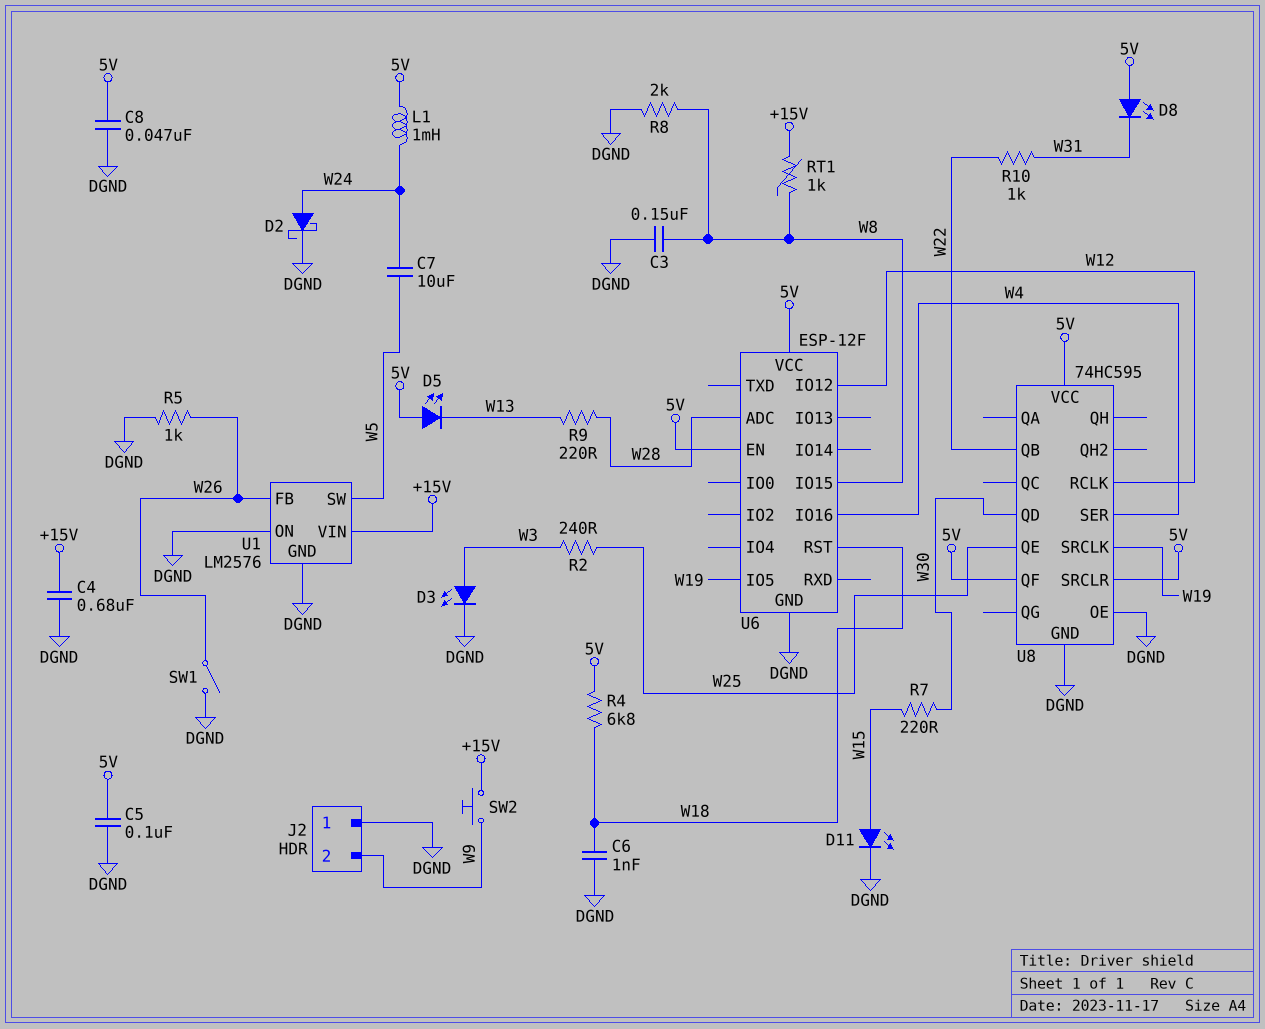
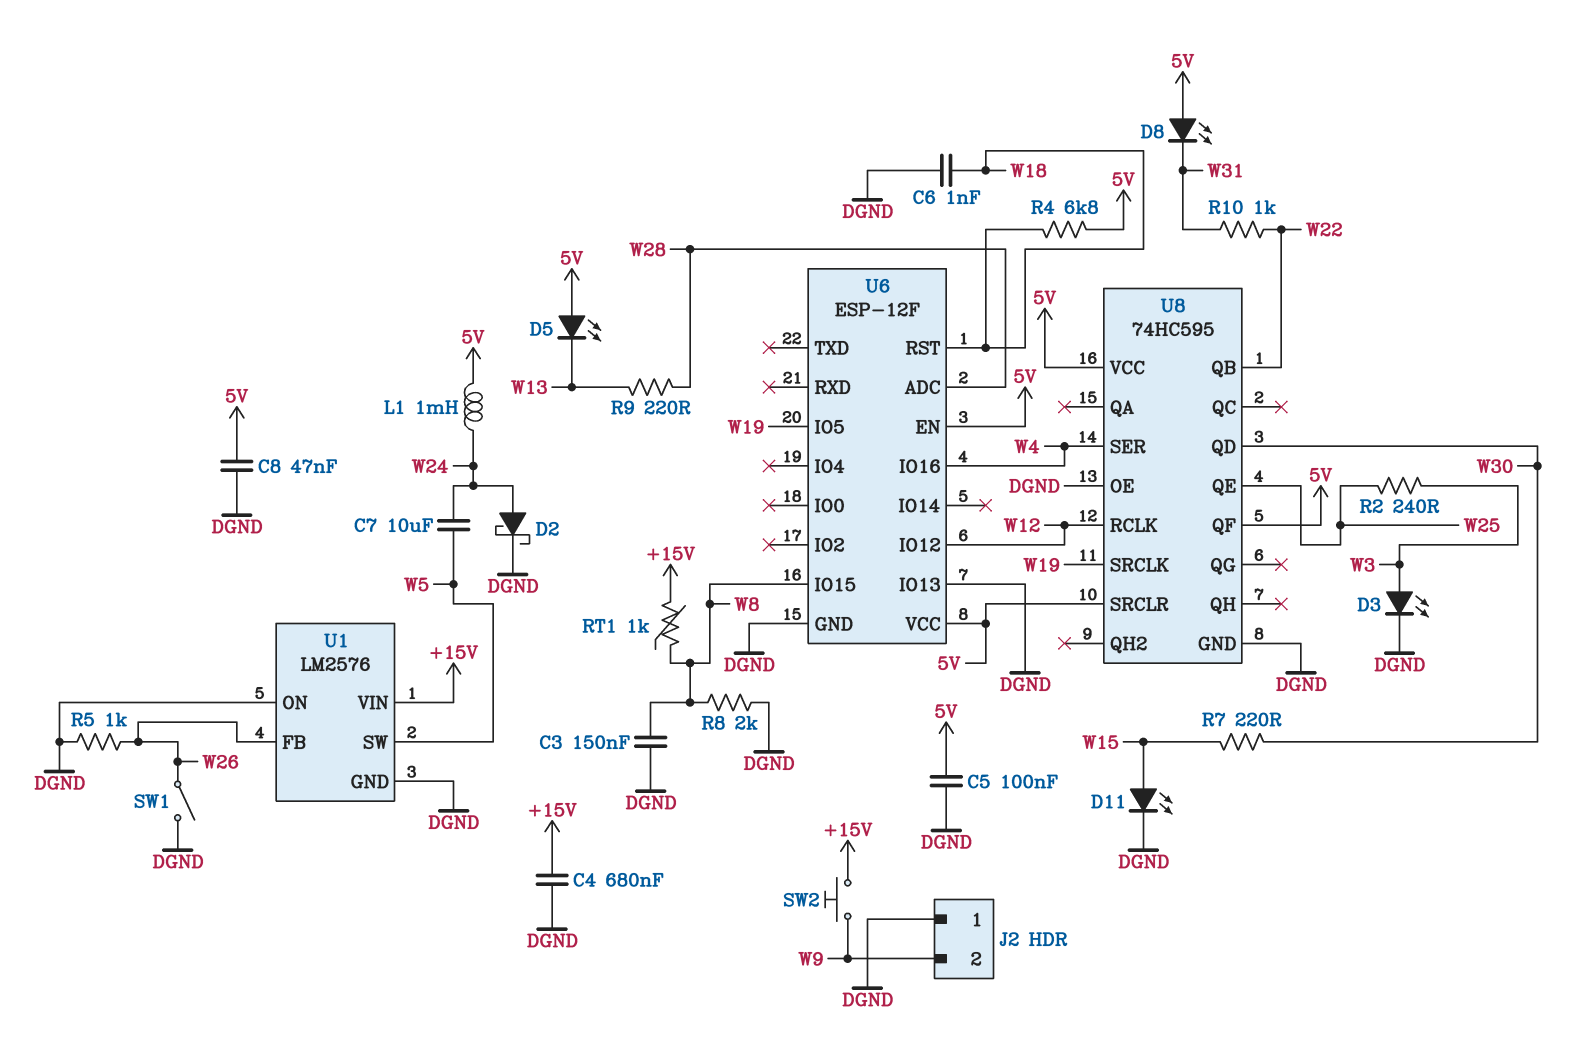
U6 pin IO13: none -> DGND

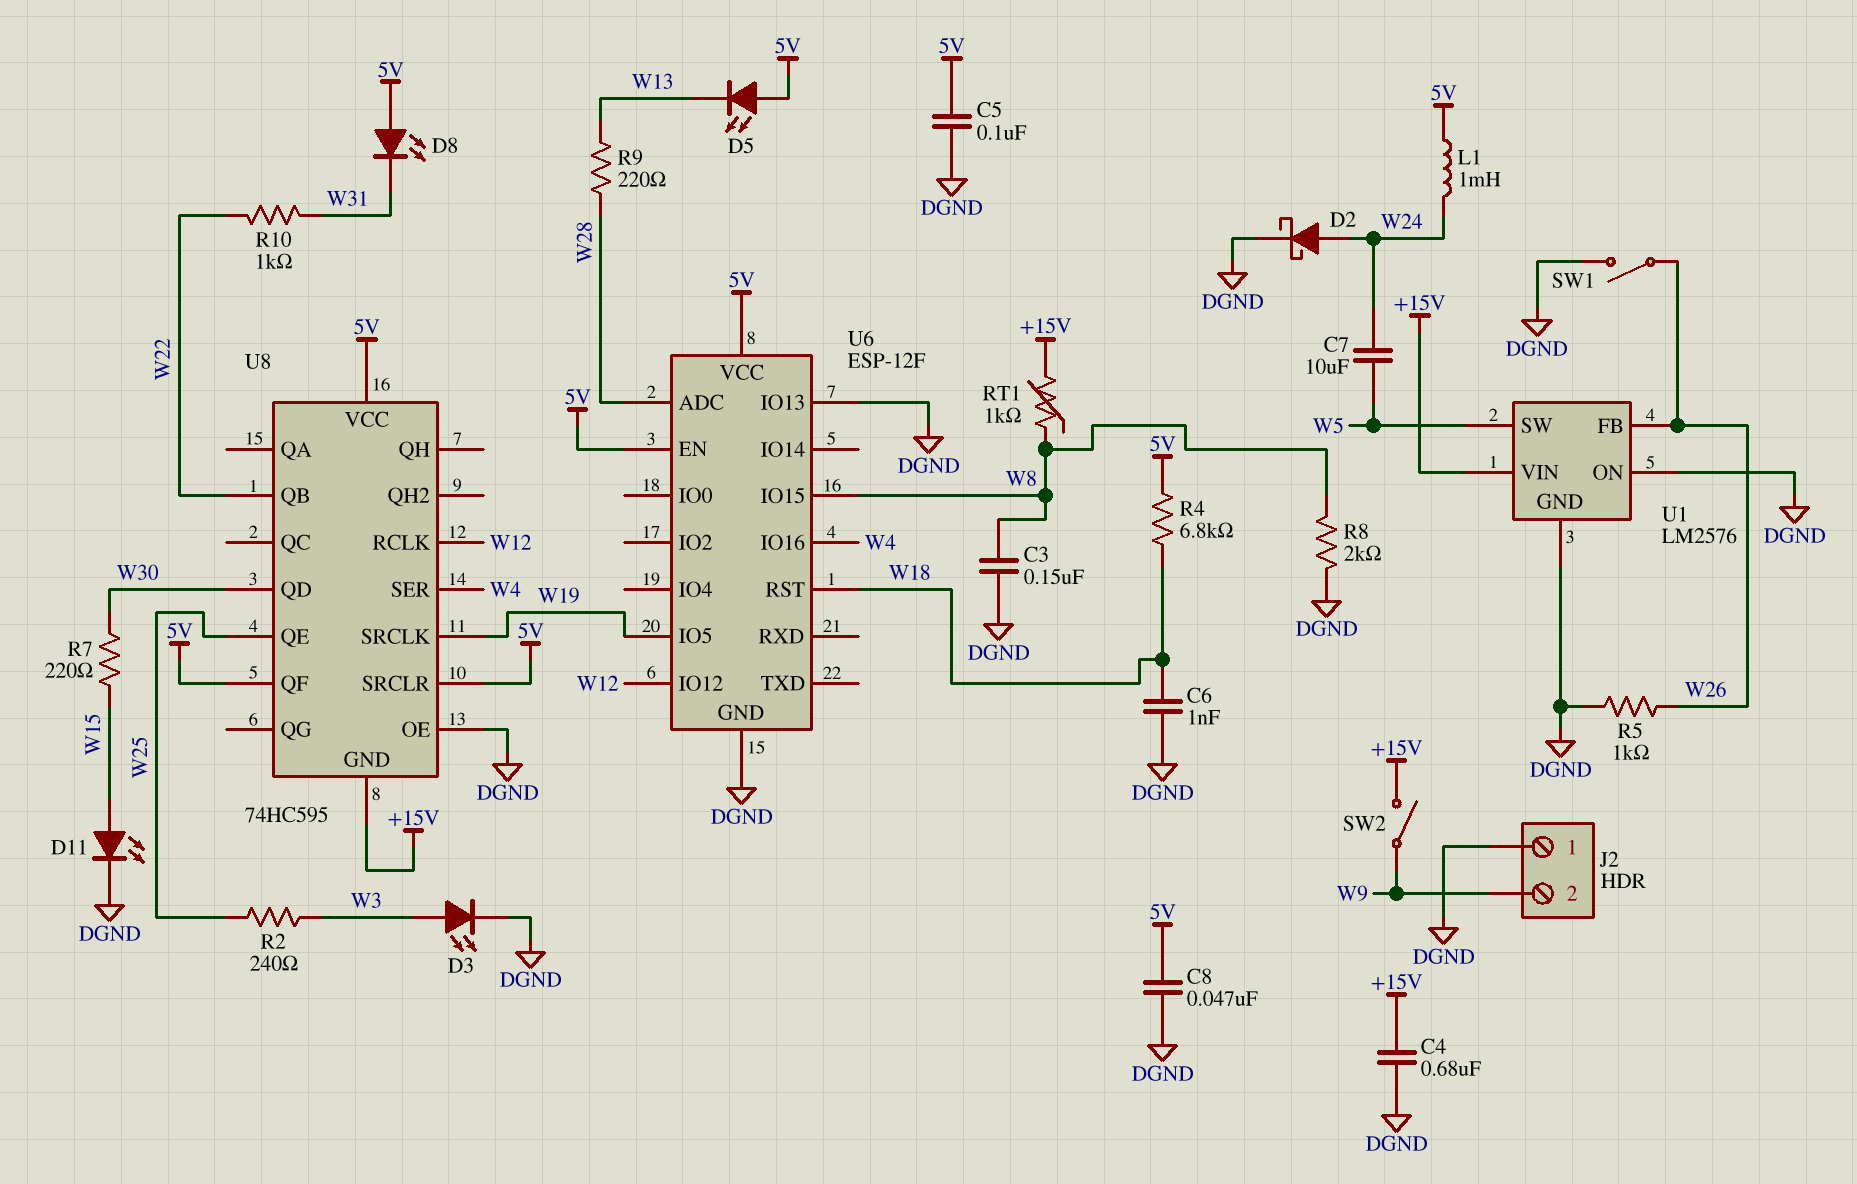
SW2: button (+15V, W9) -> switch (+15V, W9)
U8 pin GND: DGND -> +15V

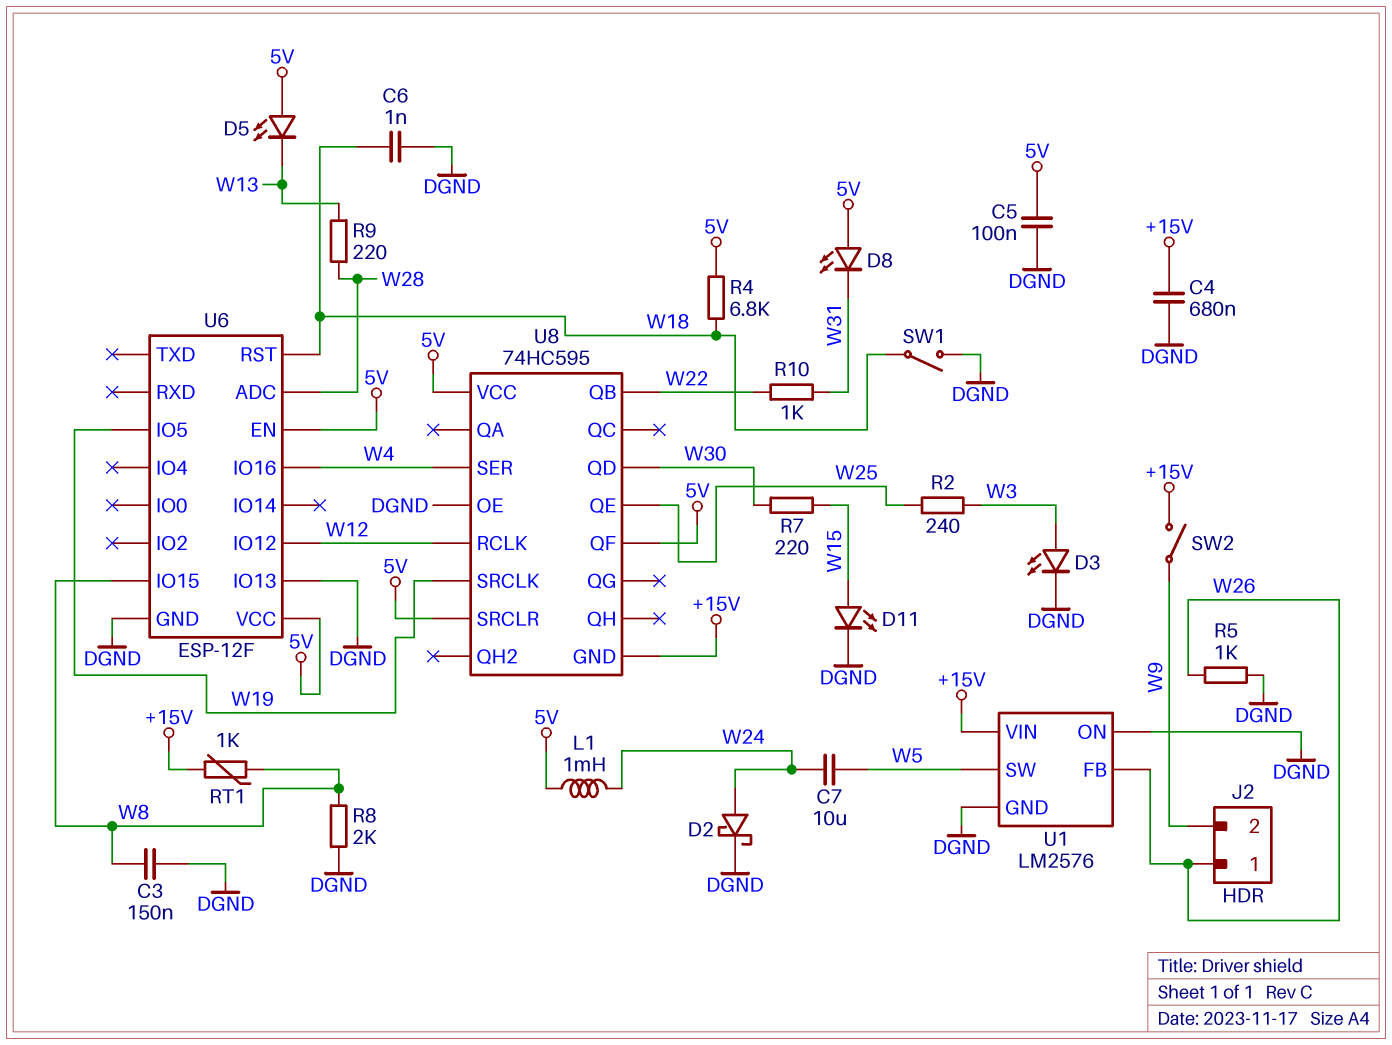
C8: 47nF (5V, DGND) -> none
J2 pin 1: DGND -> W26
SW1: switch (DGND, W26) -> switch (DGND, W18)

